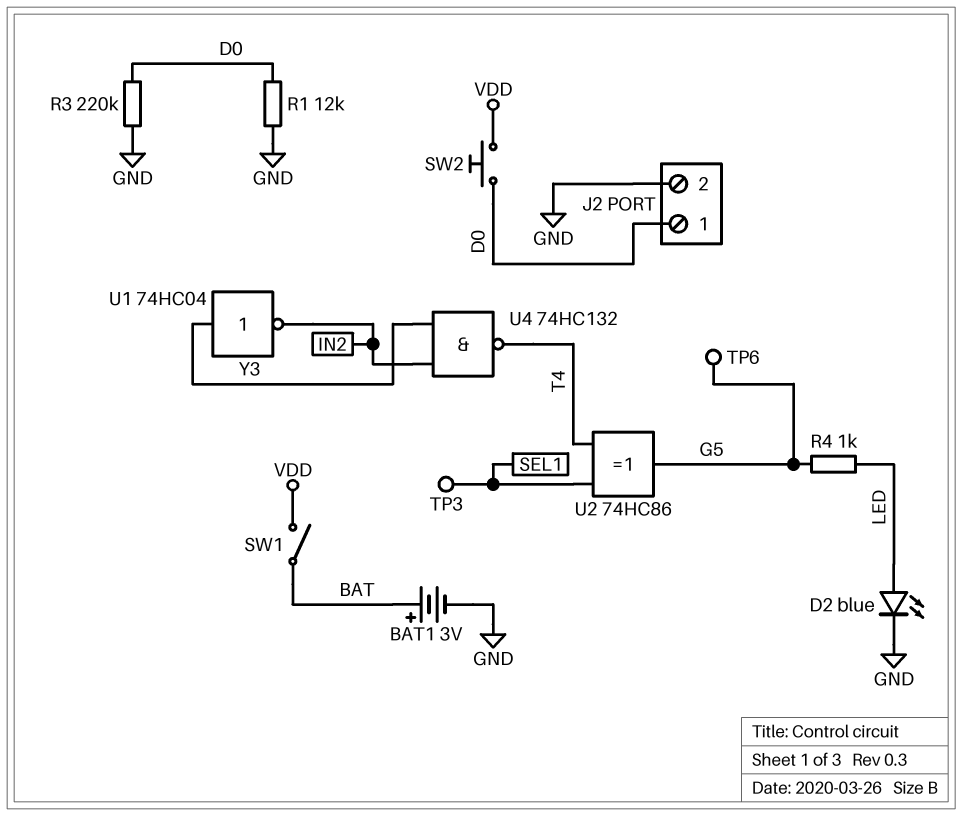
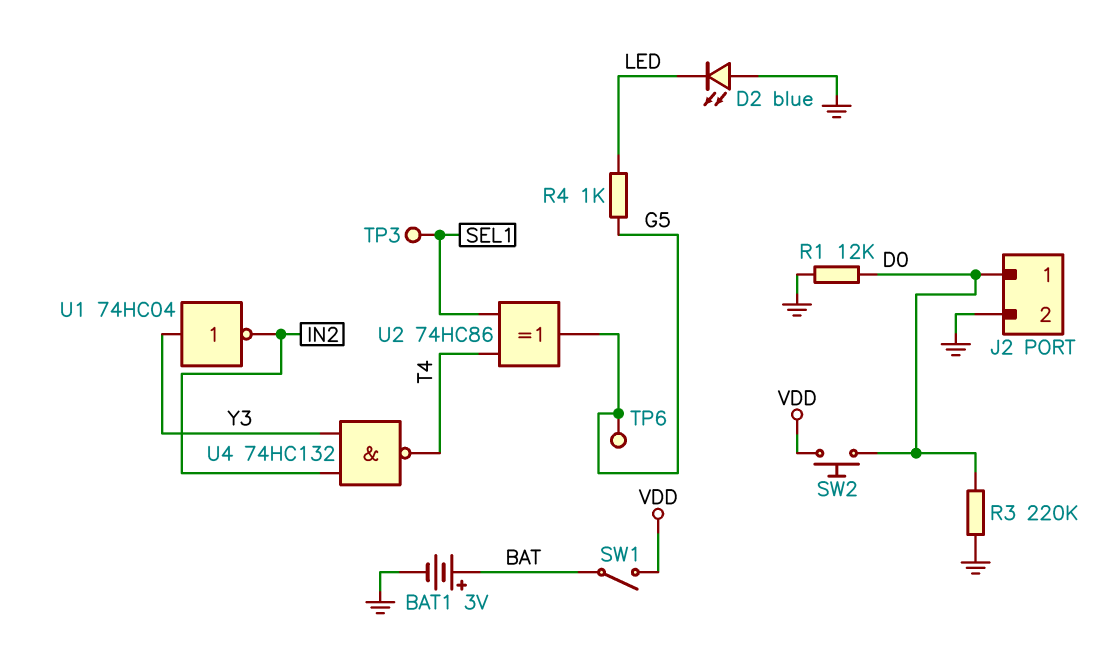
D2: LED blue (A LED, K GND) -> LED blue (A GND, K LED)

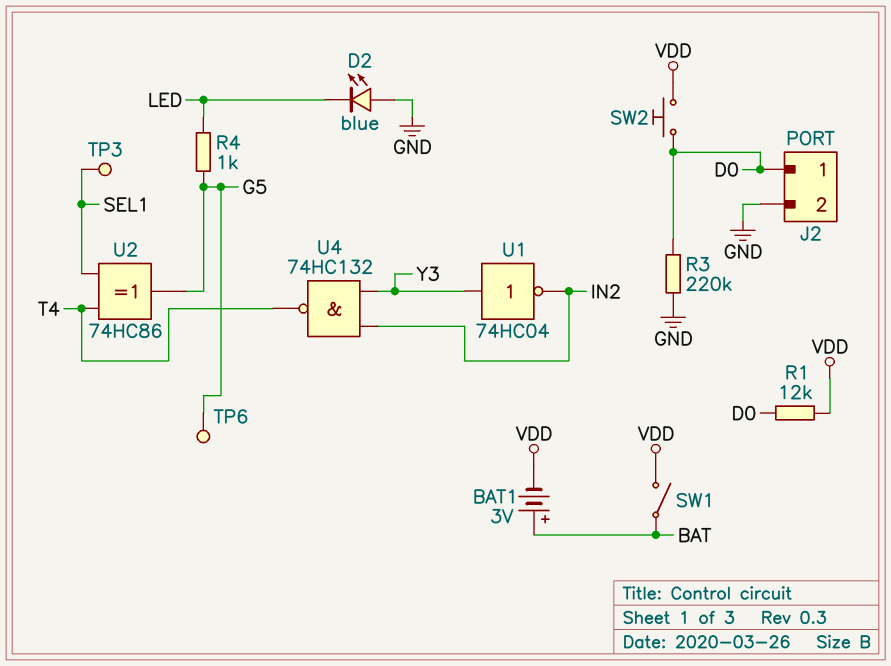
BAT1: 3V (plus BAT, minus GND) -> 3V (plus BAT, minus VDD)
R1: 12k (D0, GND) -> 12k (D0, VDD)

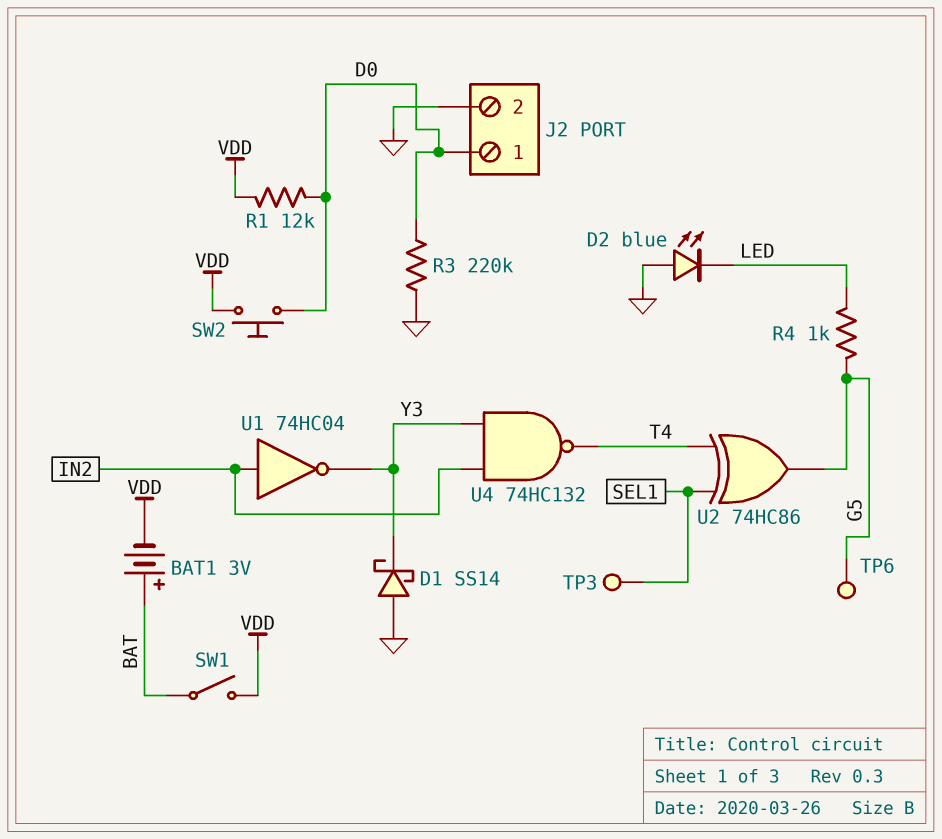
D1: none -> schottky SS14 (A GND, K Y3)
U1: NOT 74HC04 (in Y3, out IN2) -> NOT 74HC04 (in IN2, out Y3)

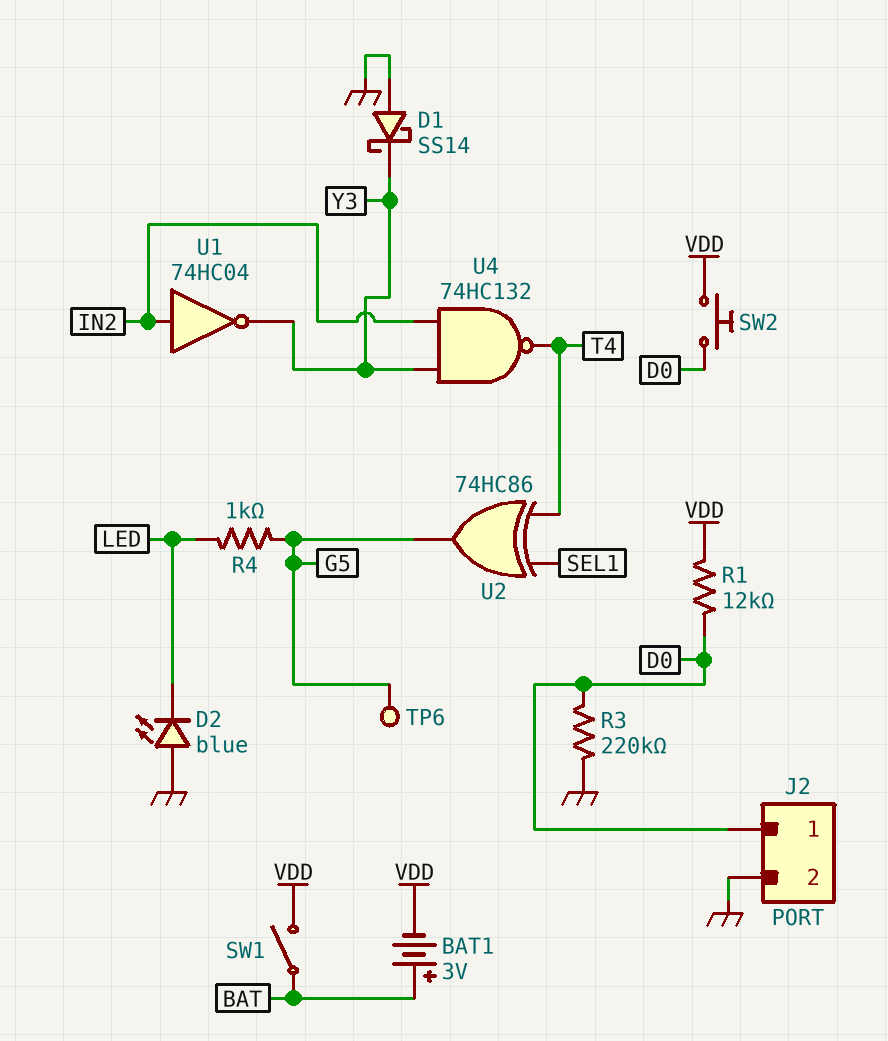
TP3: test point (SEL1) -> none

